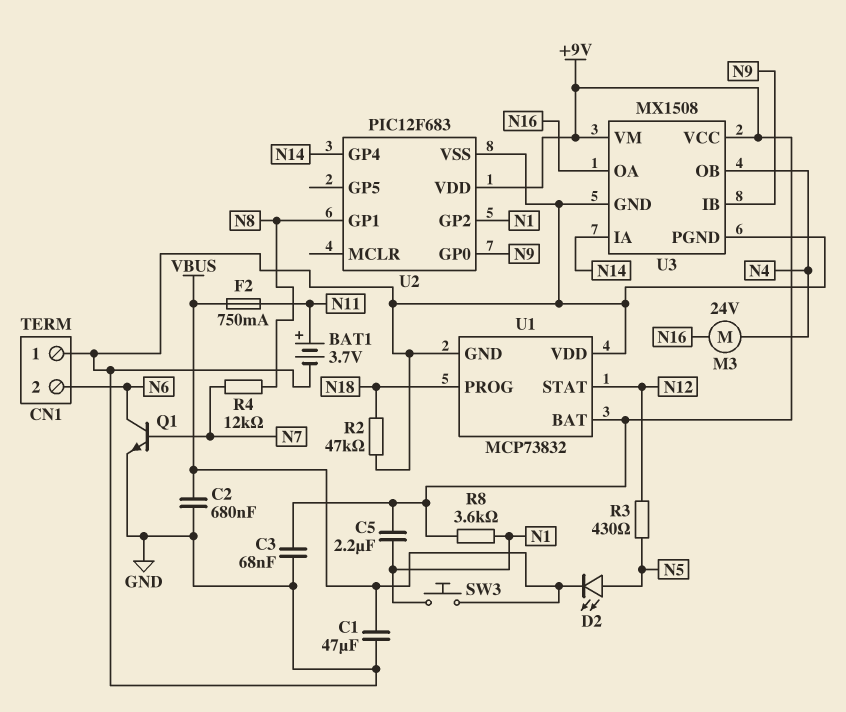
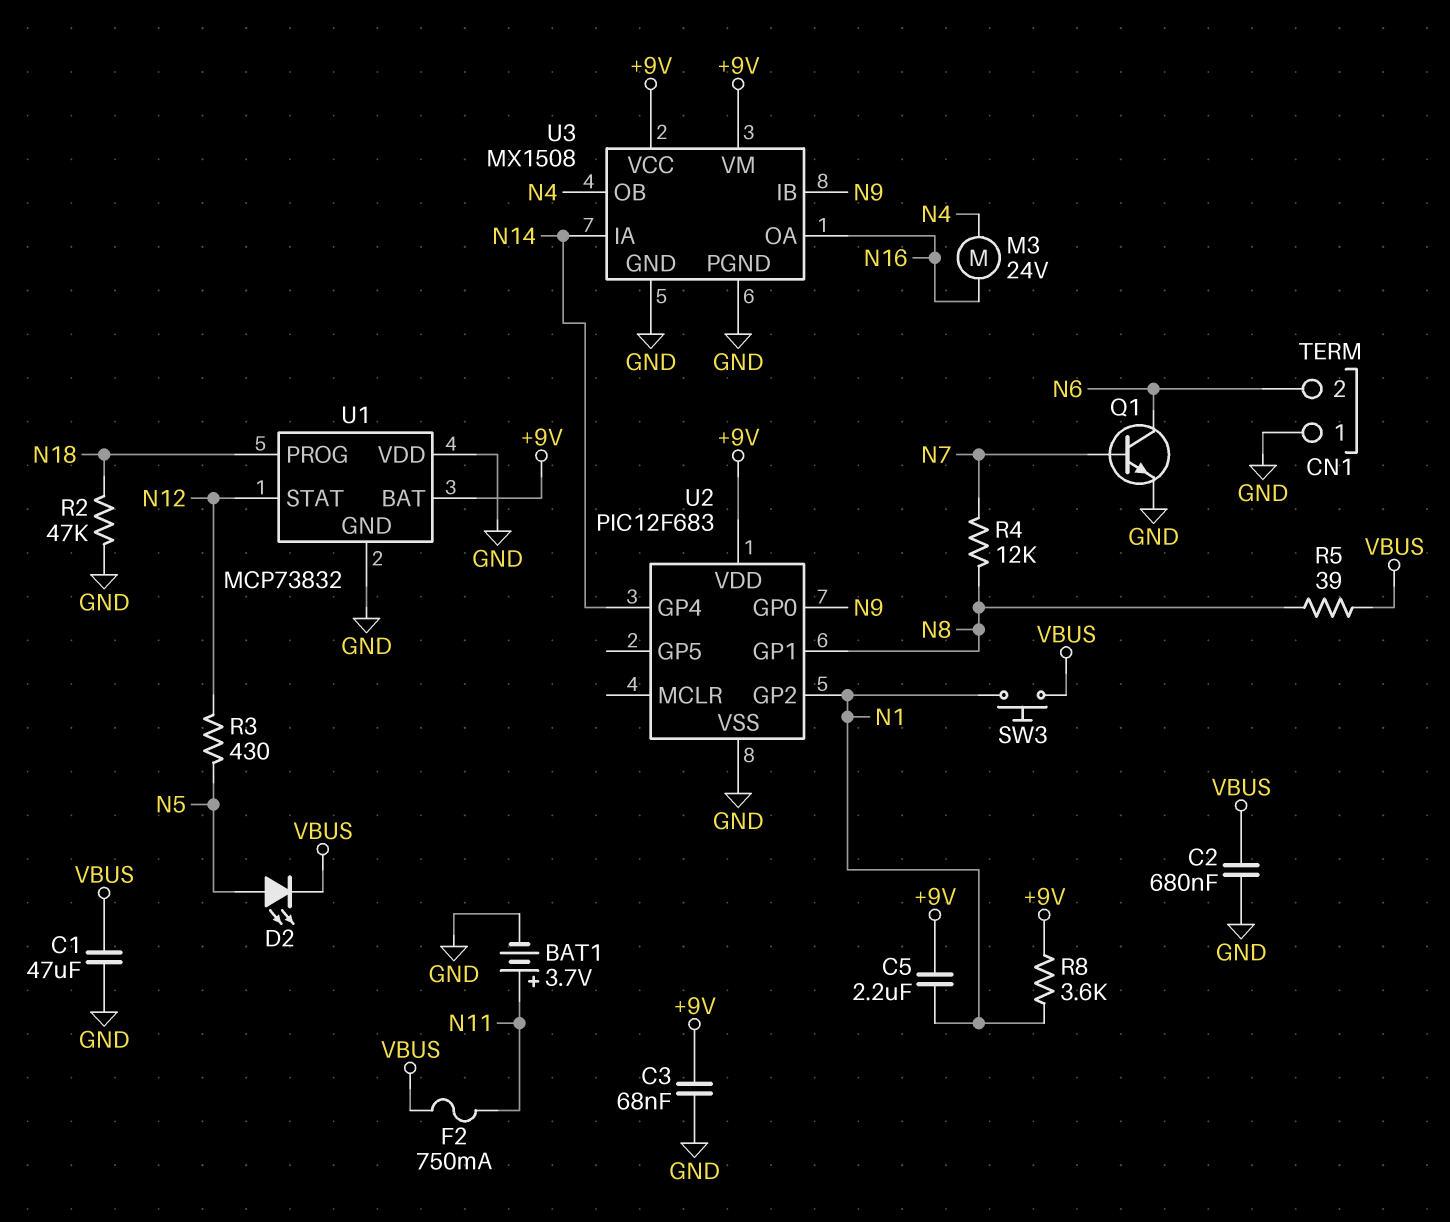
R5: none -> 39 (N8, VBUS)

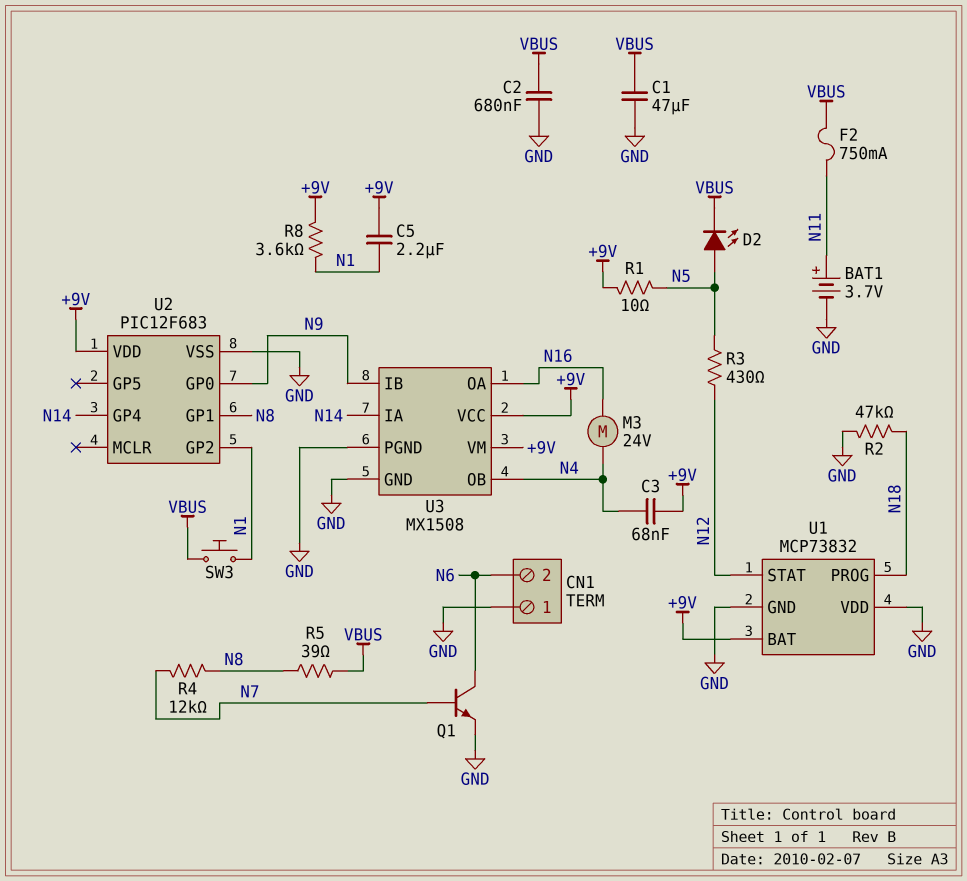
C3: 68nF (+9V, GND) -> 68nF (+9V, N4)
R1: none -> 10 (+9V, N5)

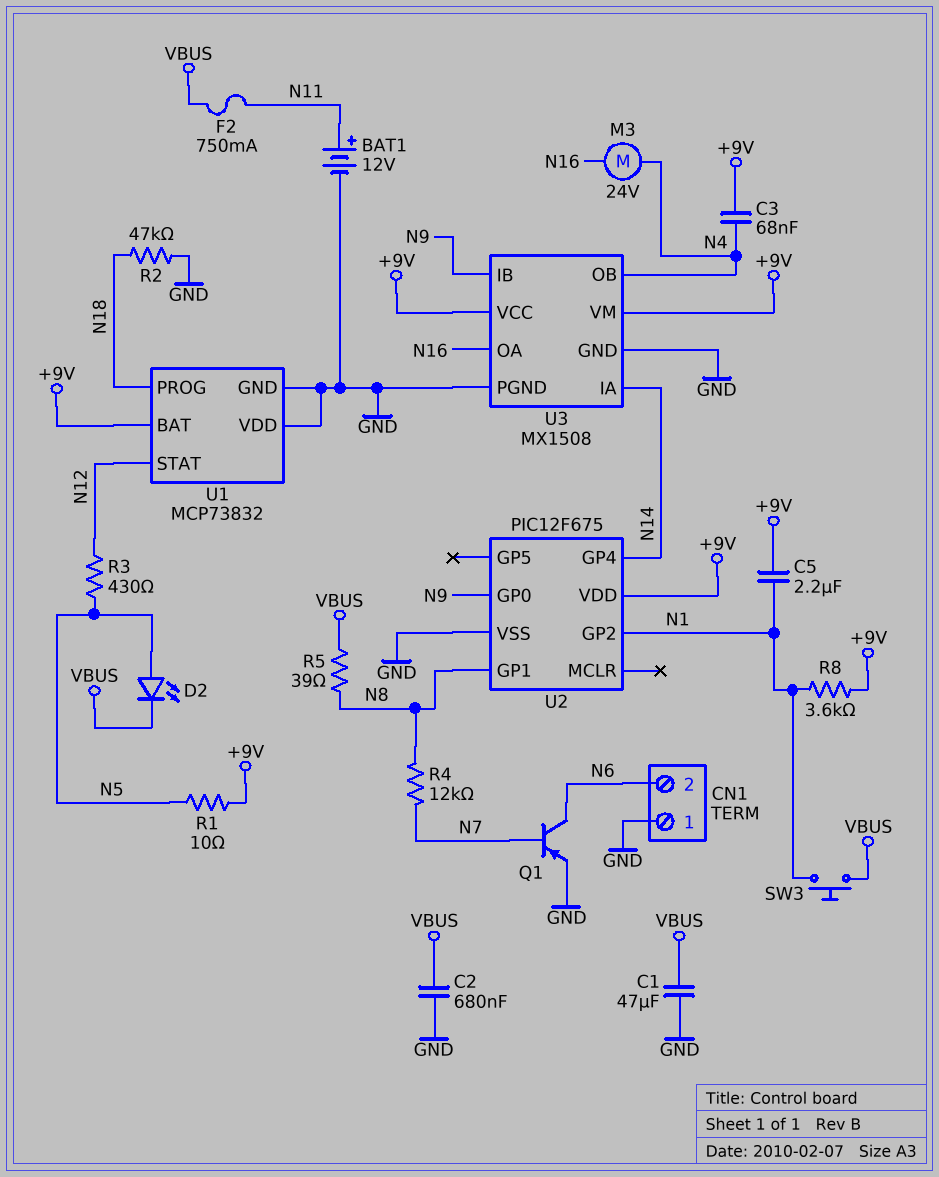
BAT1: 3.7V (plus N11, minus GND) -> 12V (plus N11, minus GND)
Q1: NPN (B N7, C N6, E GND) -> PNP (B N7, C N6, E GND)
U2: PIC12F683 -> PIC12F675

